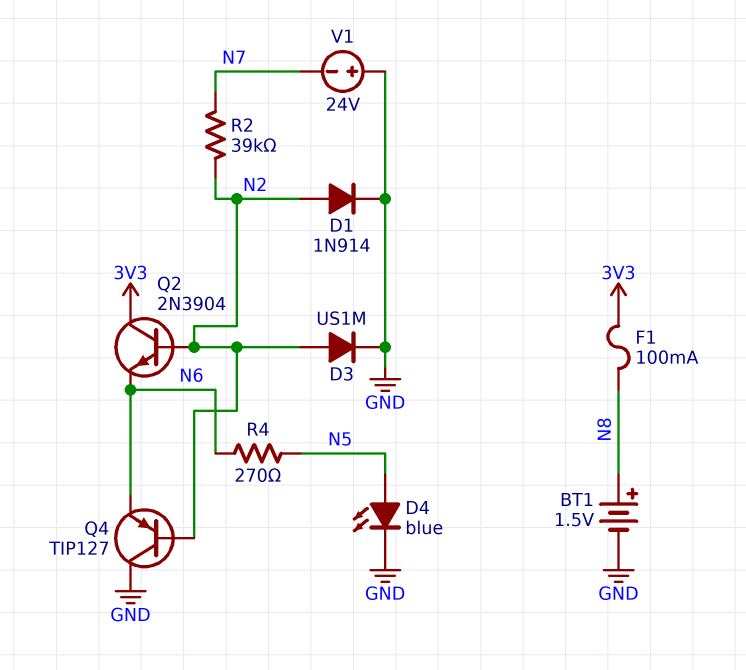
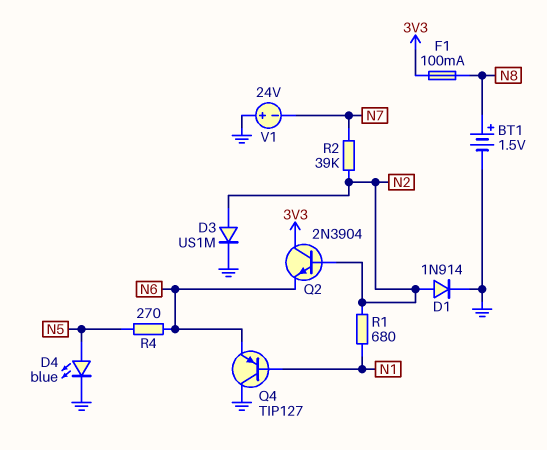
Q4: PNP TIP127 (B N2, C GND, E N6) -> PNP TIP127 (B N1, C GND, E N6)
R1: none -> 680 (N1, N2)

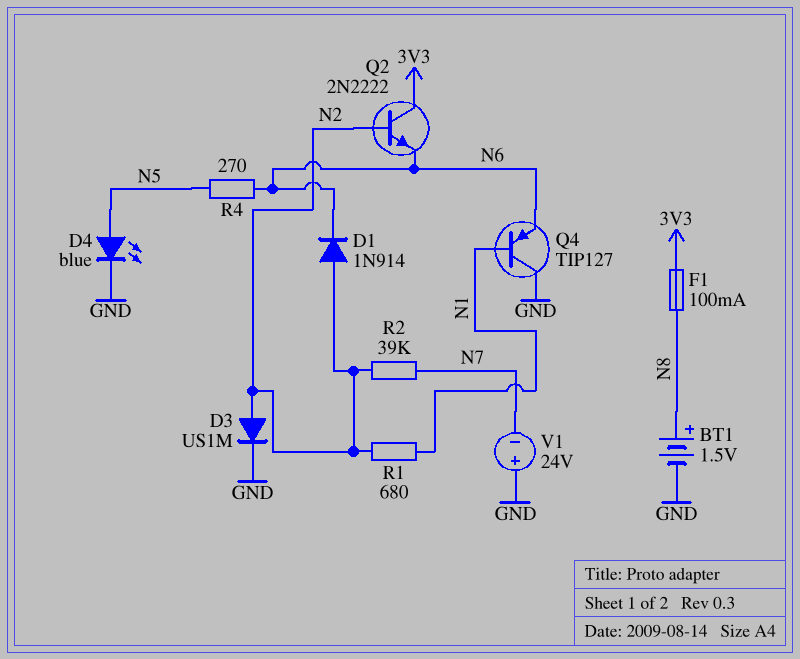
D1: diode 1N914 (A N2, K GND) -> diode 1N914 (A N2, K N6)
Q2: NPN 2N3904 (B N2, C 3V3, E N6) -> NPN 2N2222 (B N2, C 3V3, E N6)

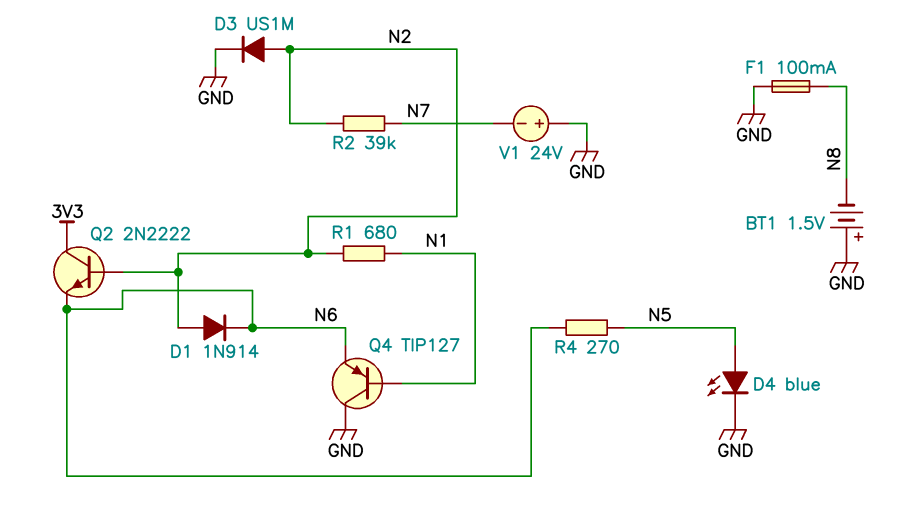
BT1: 1.5V (plus N8, minus GND) -> 1.5V (plus GND, minus N8)
F1: 100mA (3V3, N8) -> 100mA (GND, N8)

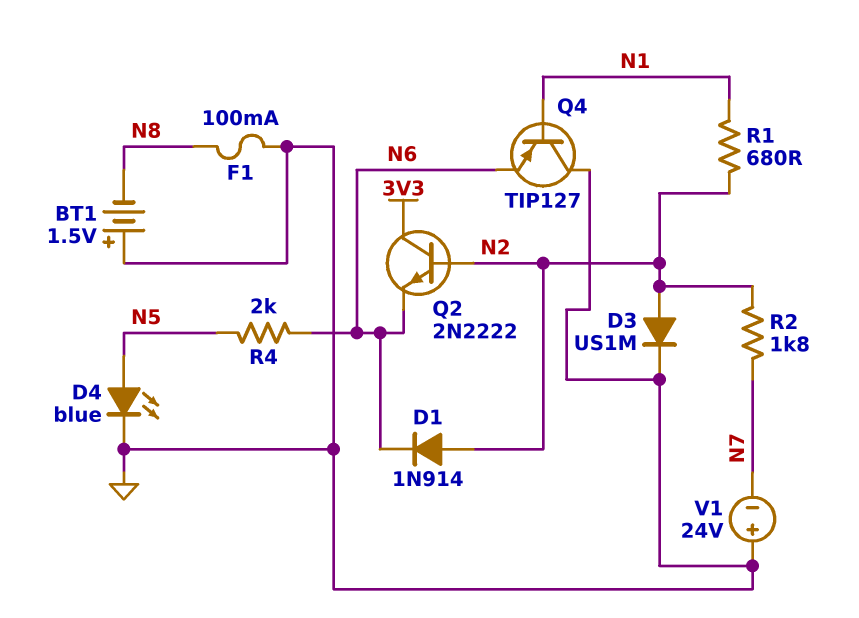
R2: 39k (N2, N7) -> 1.8k (N2, N7)
R4: 270 (N5, N6) -> 2k (N5, N6)

